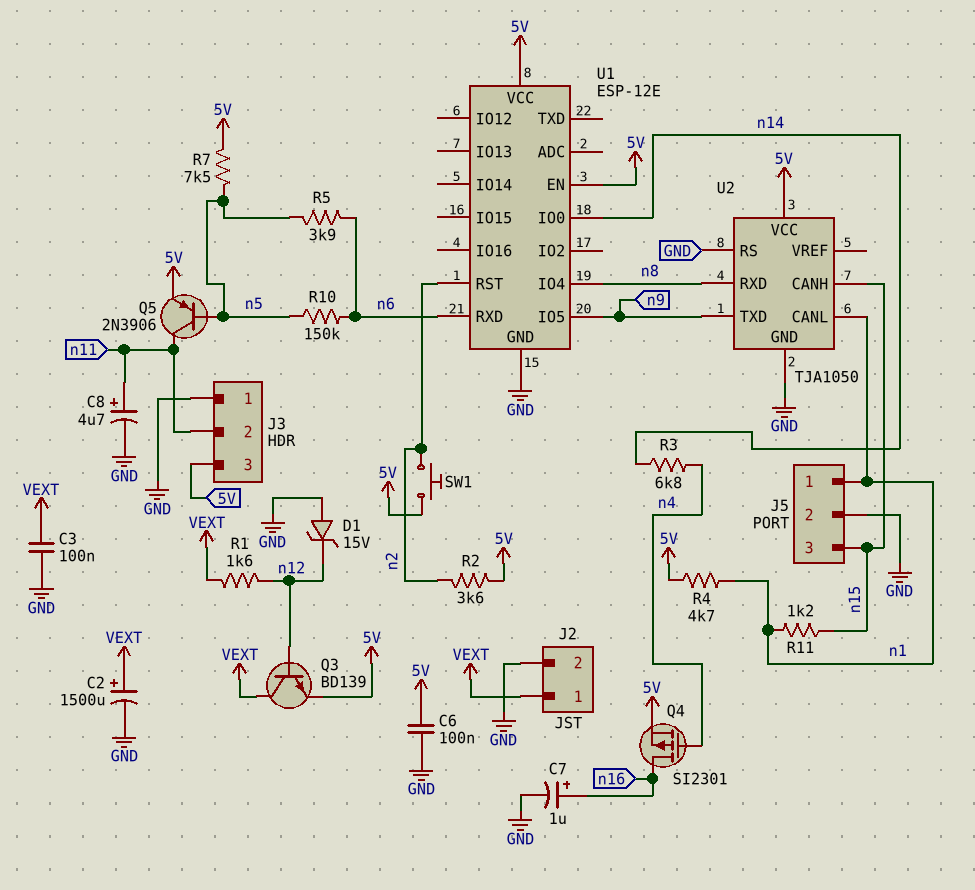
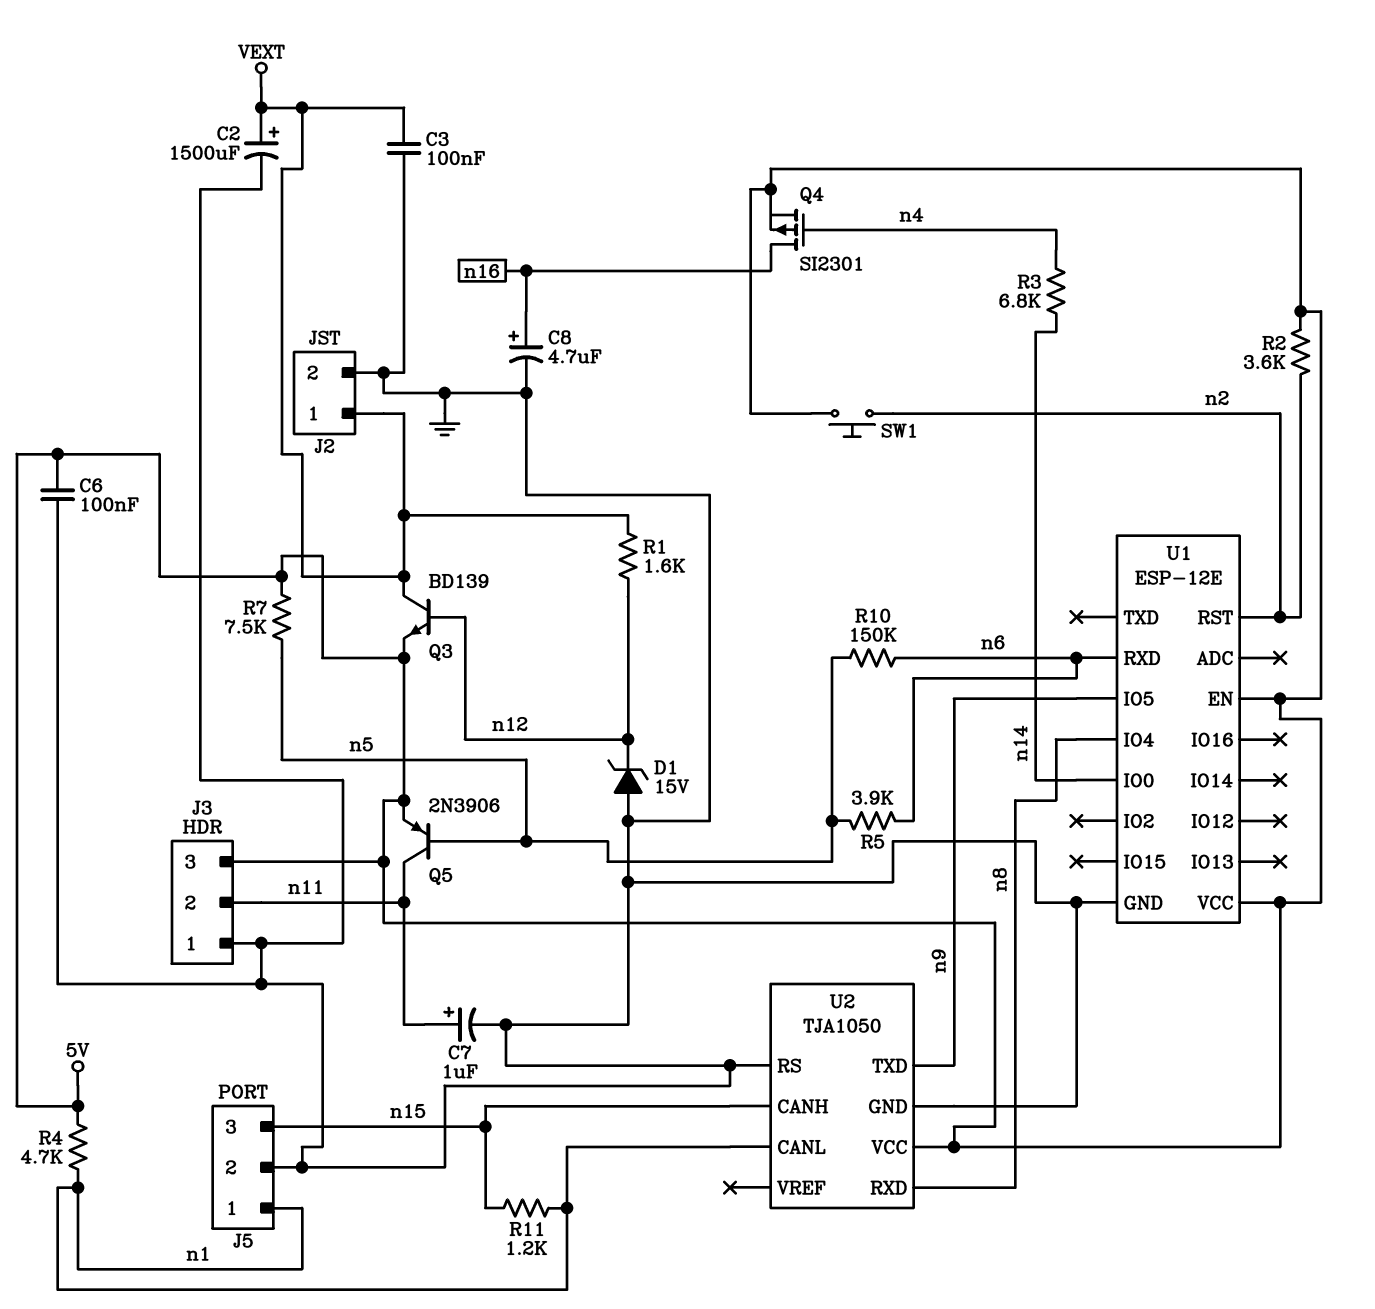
C7: 1uF (plus n16, minus GND) -> 1uF (plus n11, minus GND)
C8: 4.7uF (plus n11, minus GND) -> 4.7uF (plus n16, minus GND)

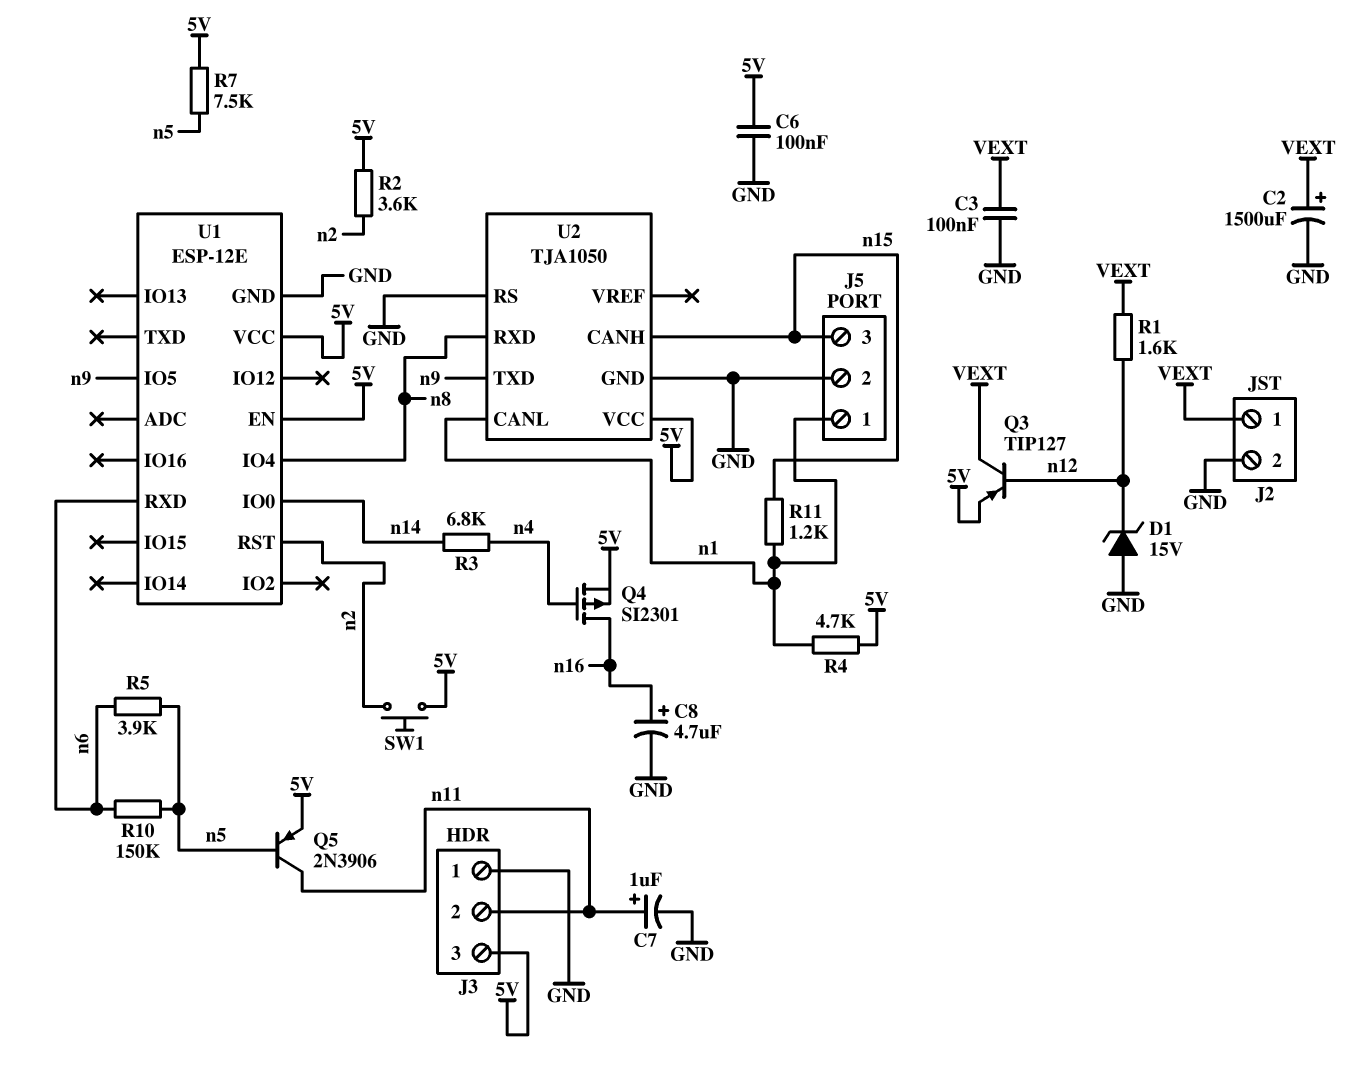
Q3: NPN BD139 (B n12, C VEXT, E 5V) -> PNP TIP127 (B n12, C VEXT, E 5V)

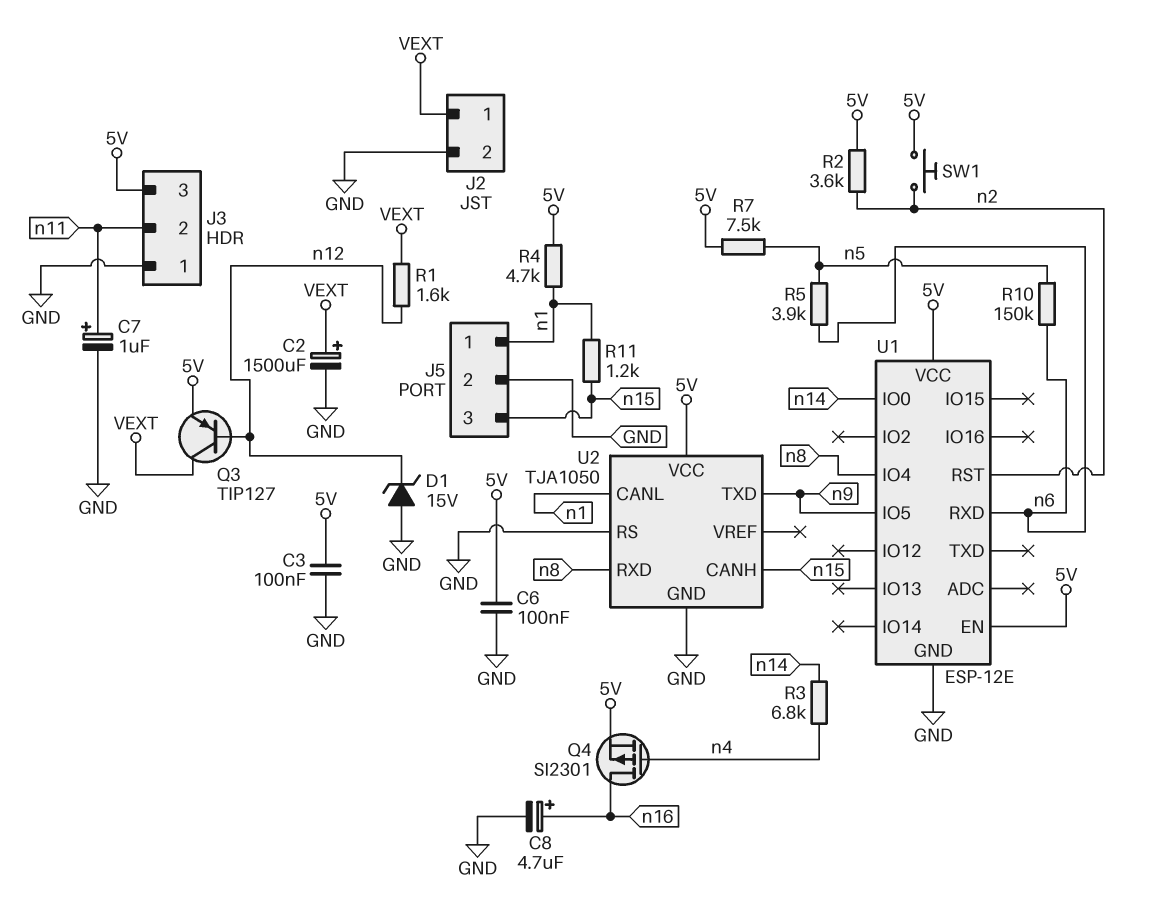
C3: 100nF (GND, VEXT) -> 100nF (5V, GND)
Q5: PNP 2N3906 (B n5, C n11, E 5V) -> none

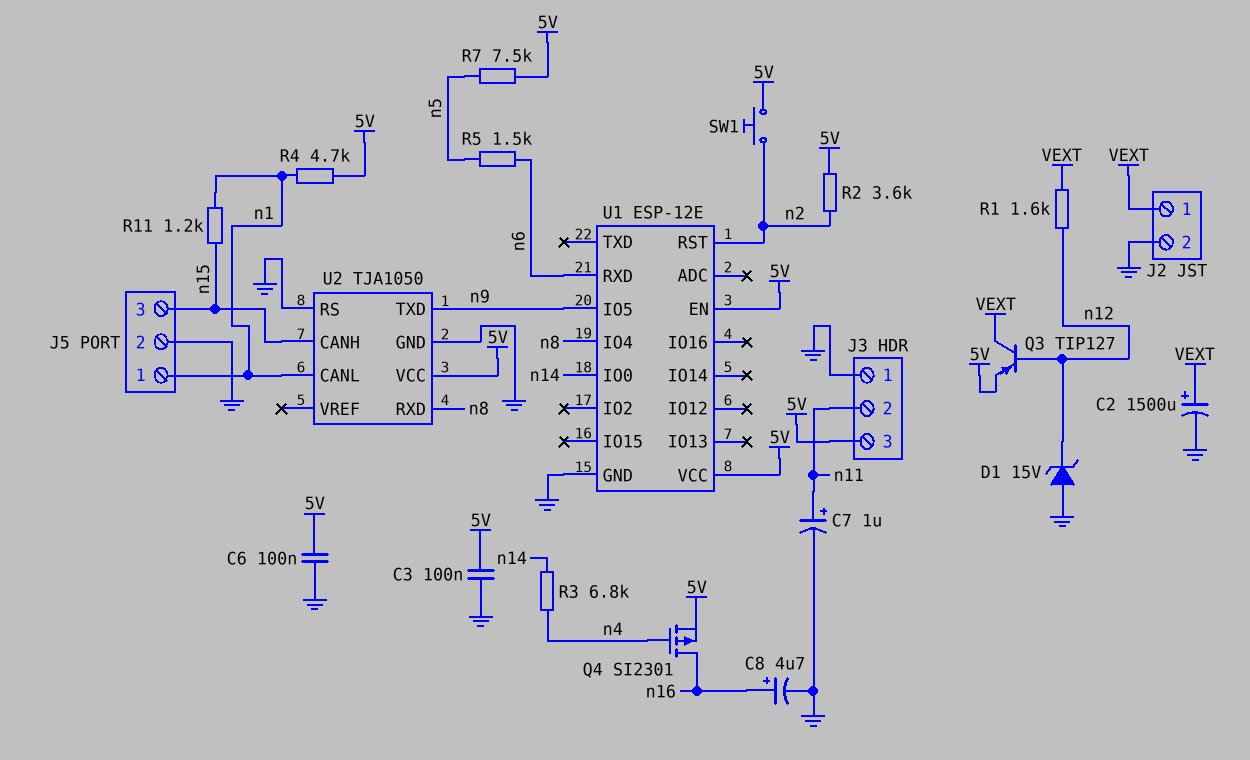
R5: 3.9k (n5, n6) -> 1.5k (n5, n6)
R10: 150k (n5, n6) -> none

